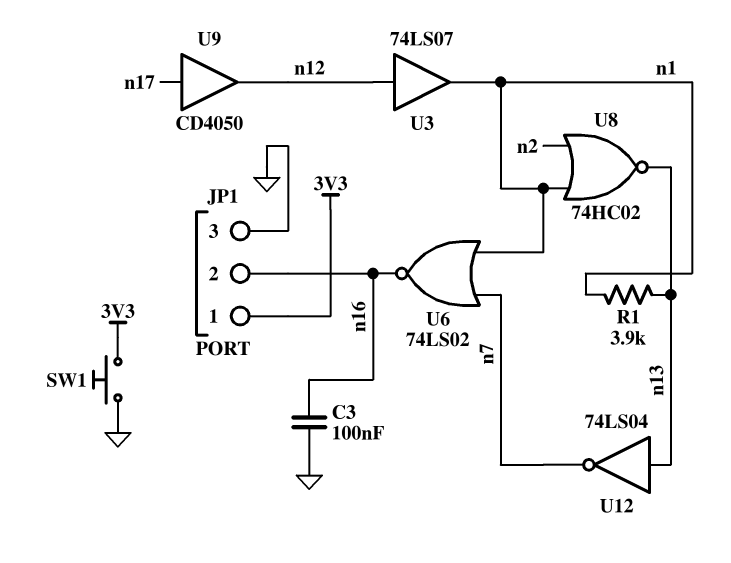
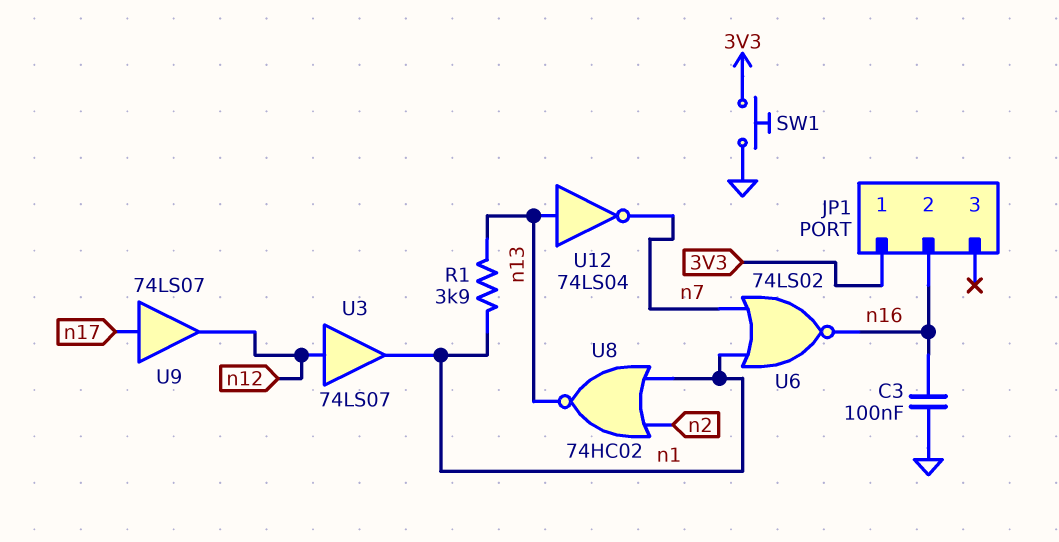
JP1 pin 3: GND -> none
U9: buffer CD4050 (in n17, out n12) -> buffer 74LS07 (in n17, out n12)

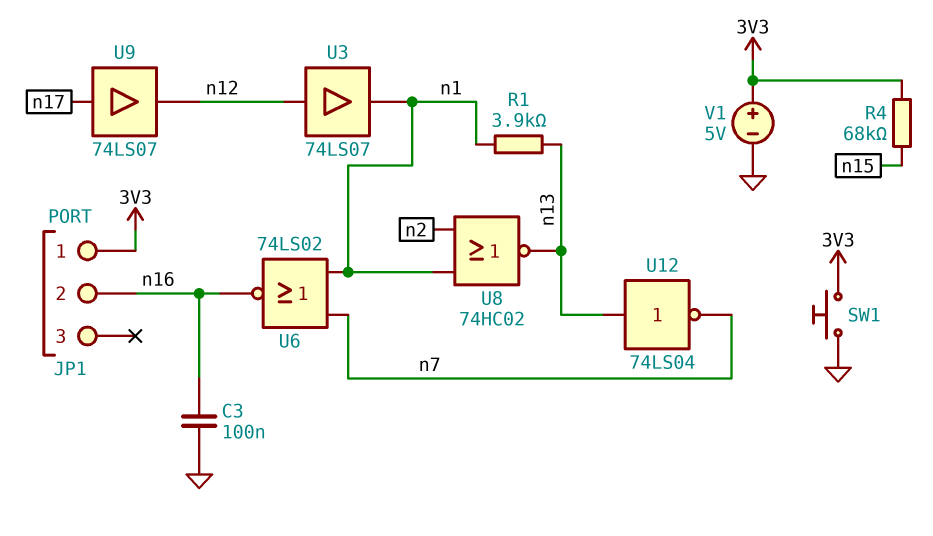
R4: none -> 68k (3V3, n15)
V1: none -> 5V (plus 3V3, minus GND)

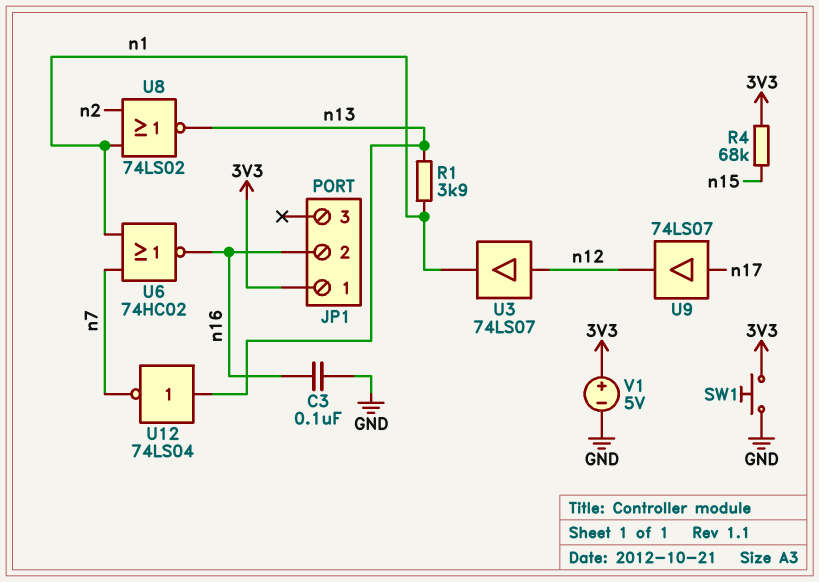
U6: NOR 74LS02 (in n1, in n7, out n16) -> NOR 74HC02 (in n1, in n7, out n16)
U8: NOR 74HC02 (in n1, in n2, out n13) -> NOR 74LS02 (in n1, in n2, out n13)

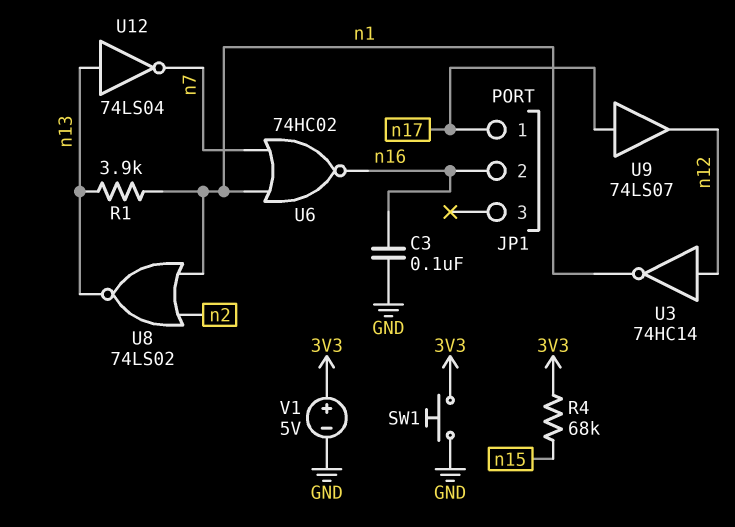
JP1 pin 1: 3V3 -> n17
U3: buffer 74LS07 (in n12, out n1) -> NOT 74HC14 (in n12, out n1)

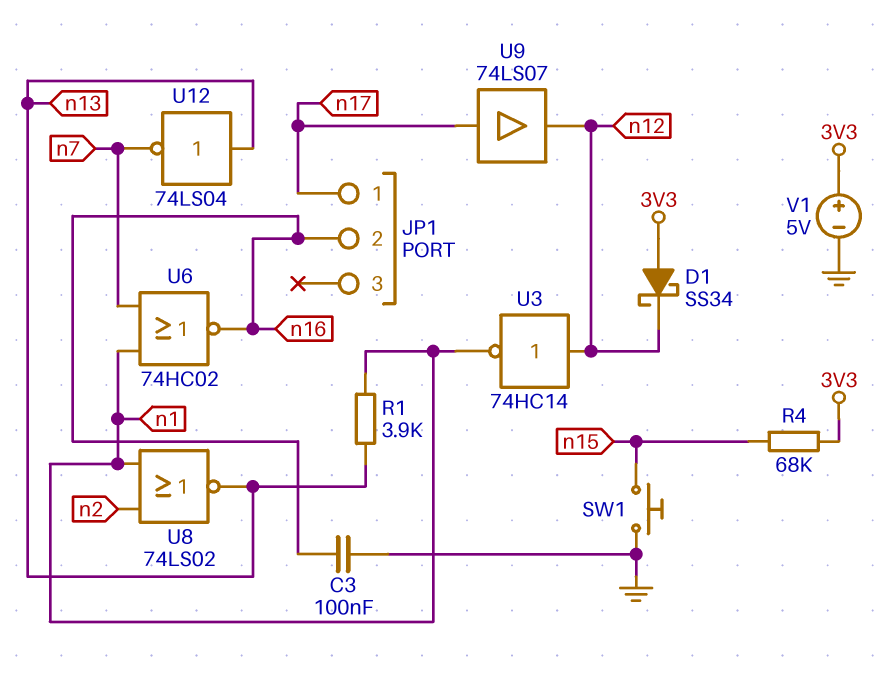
D1: none -> schottky SS34 (A 3V3, K n12)
SW1: button (3V3, GND) -> button (GND, n15)

